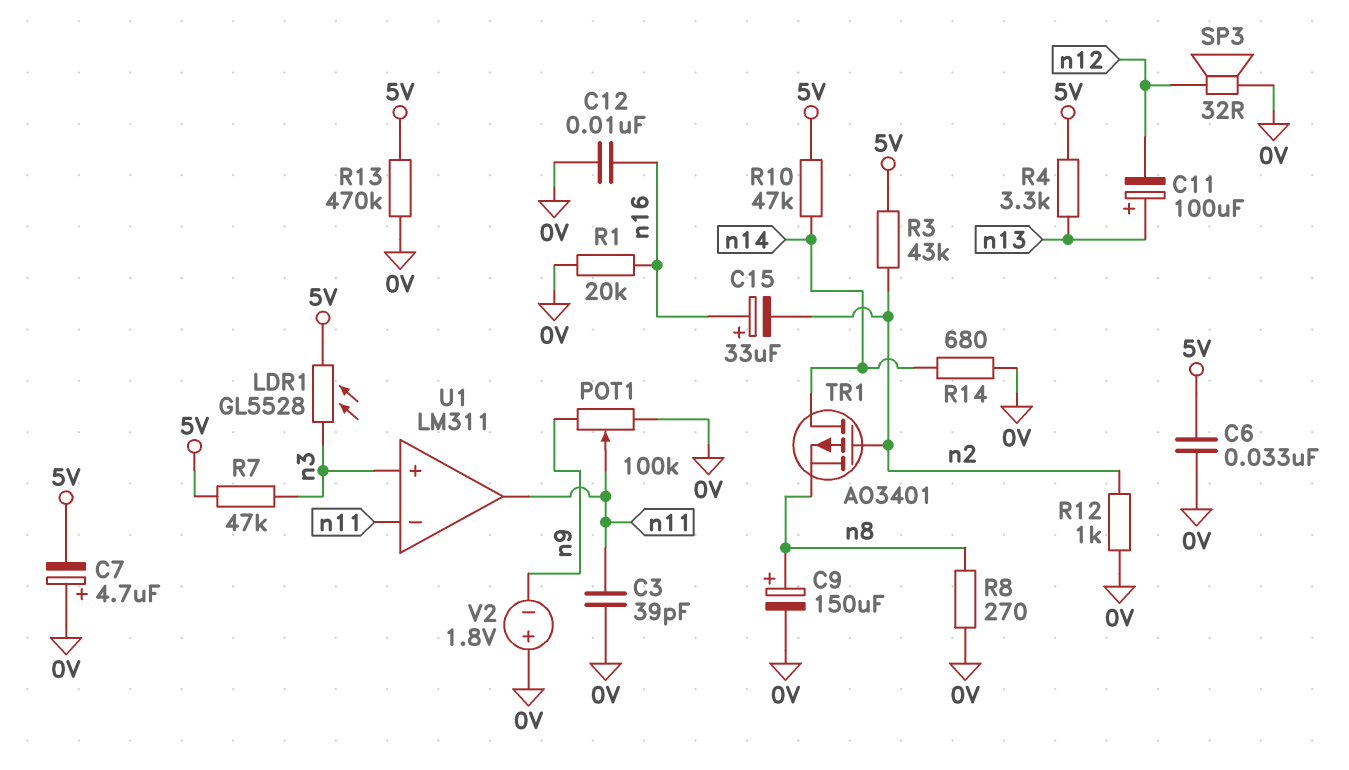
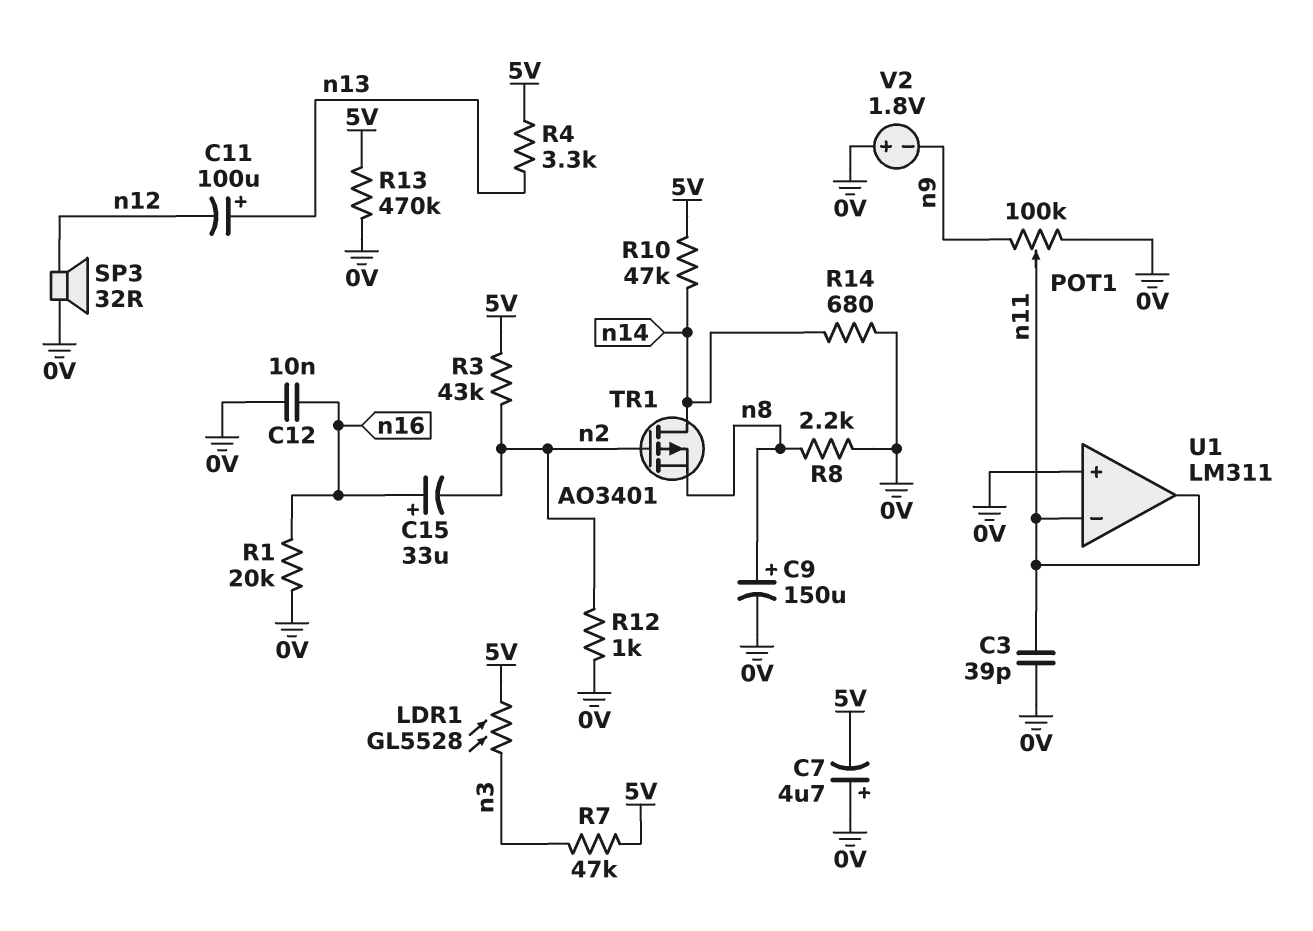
C6: 33nF (0V, 5V) -> none
R8: 270 (0V, n8) -> 2.2k (0V, n8)
U1 pin in+: n3 -> 0V

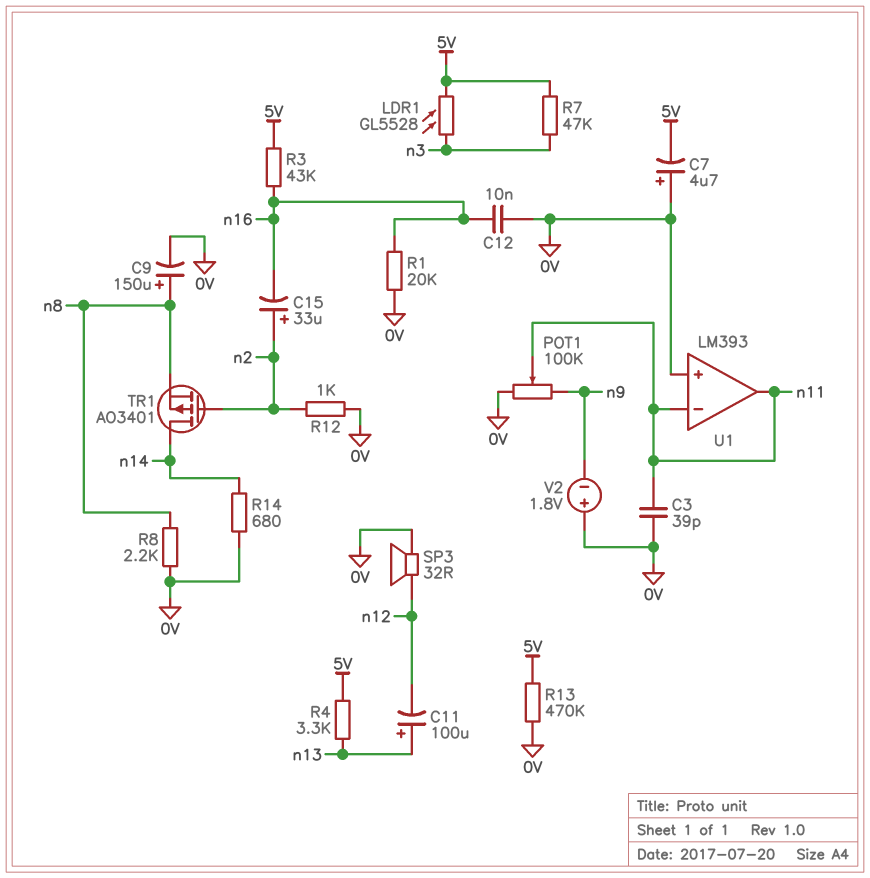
C15: 33uF (plus n16, minus n2) -> 33uF (plus n2, minus n16)
R3: 43k (5V, n2) -> 43k (5V, n16)
R10: 47k (5V, n14) -> none
U1: LM311 -> LM393

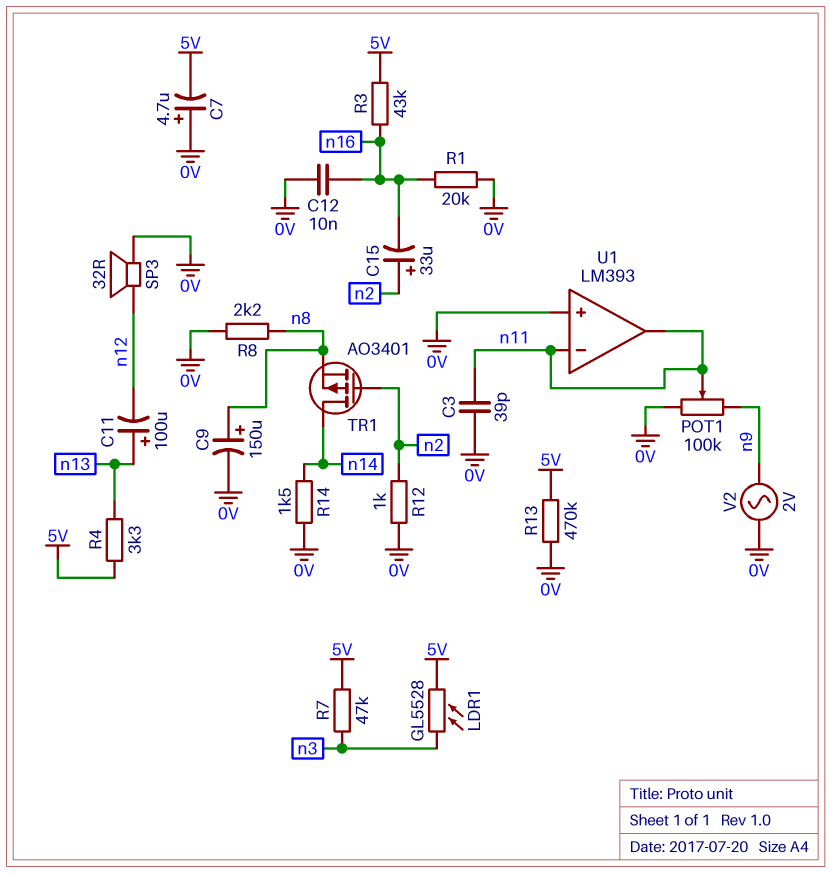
R14: 680 (0V, n14) -> 1.5k (0V, n14)
V2: 1.8V (plus 0V, minus n9) -> AC 2V (0V, n9)

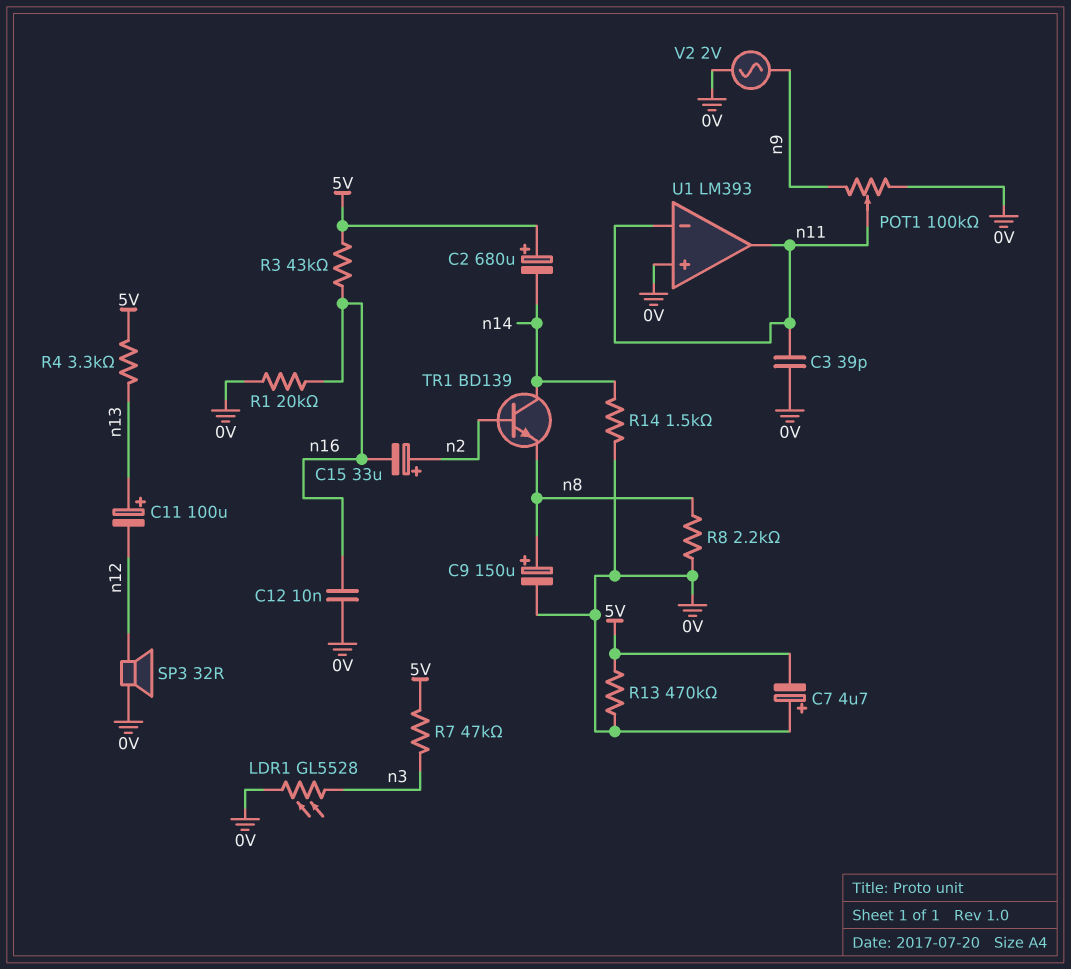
C2: none -> 680uF (plus 5V, minus n14)
LDR1: GL5528 (5V, n3) -> GL5528 (0V, n3)
R12: 1k (0V, n2) -> none
TR1: PMOS AO3401 (G n2, D n14, S n8) -> NPN BD139 (B n2, C n14, E n8)

